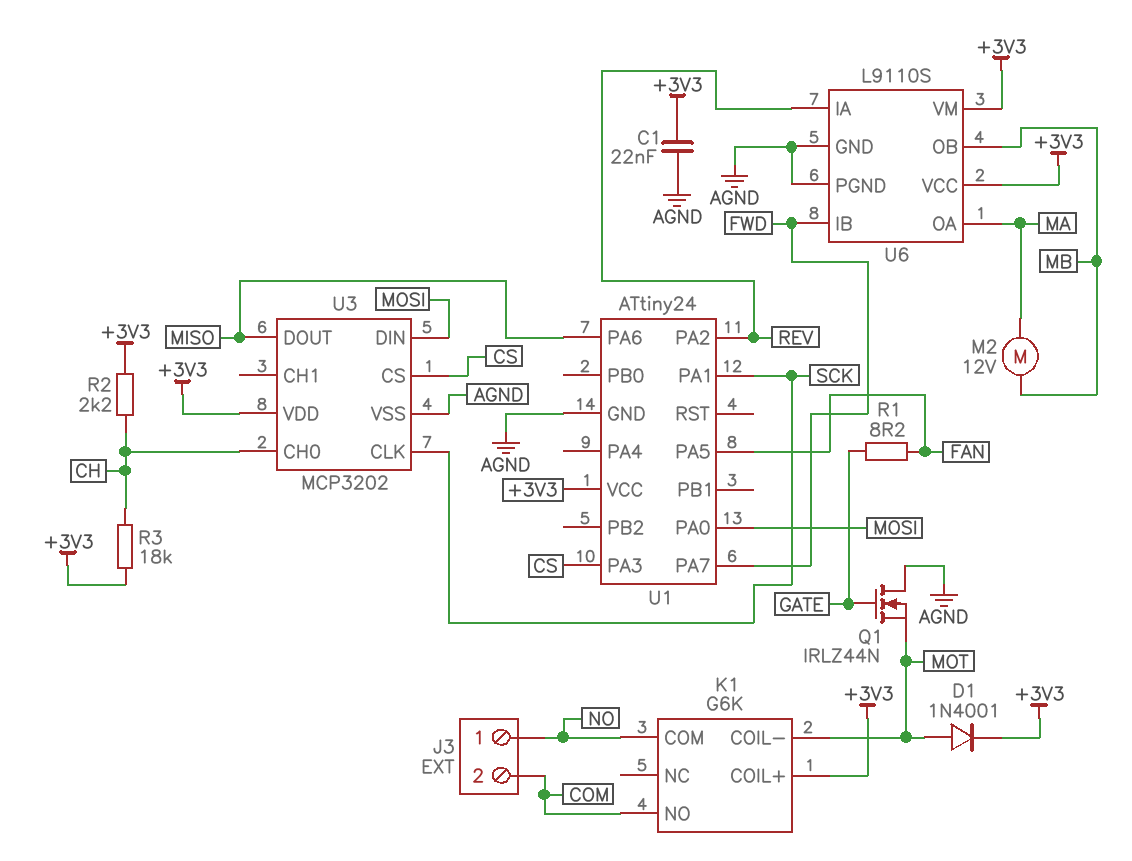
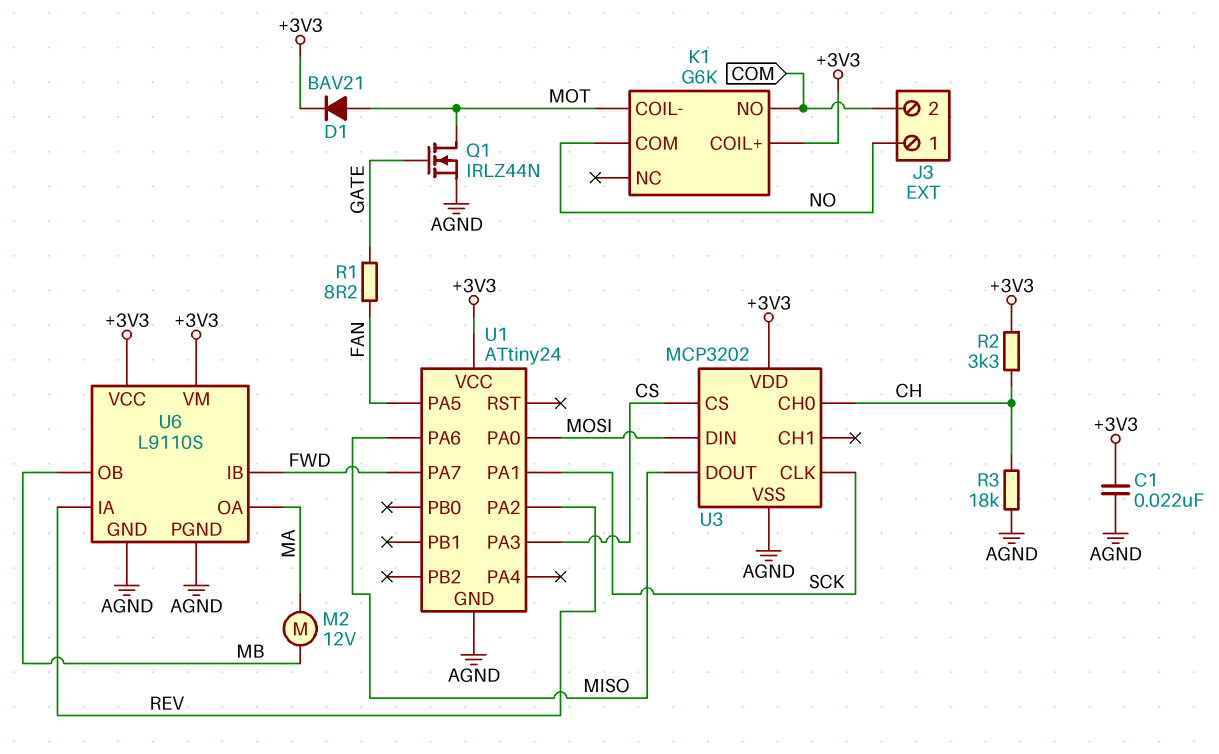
D1: diode 1N4001 (A MOT, K +3V3) -> diode BAV21 (A MOT, K +3V3)
Q1: NMOS IRLZ44N (G GATE, D AGND, S MOT) -> NMOS IRLZ44N (G GATE, D MOT, S AGND)
R2: 2.2k (+3V3, CH) -> 3.3k (+3V3, CH)
R3: 18k (+3V3, CH) -> 18k (AGND, CH)

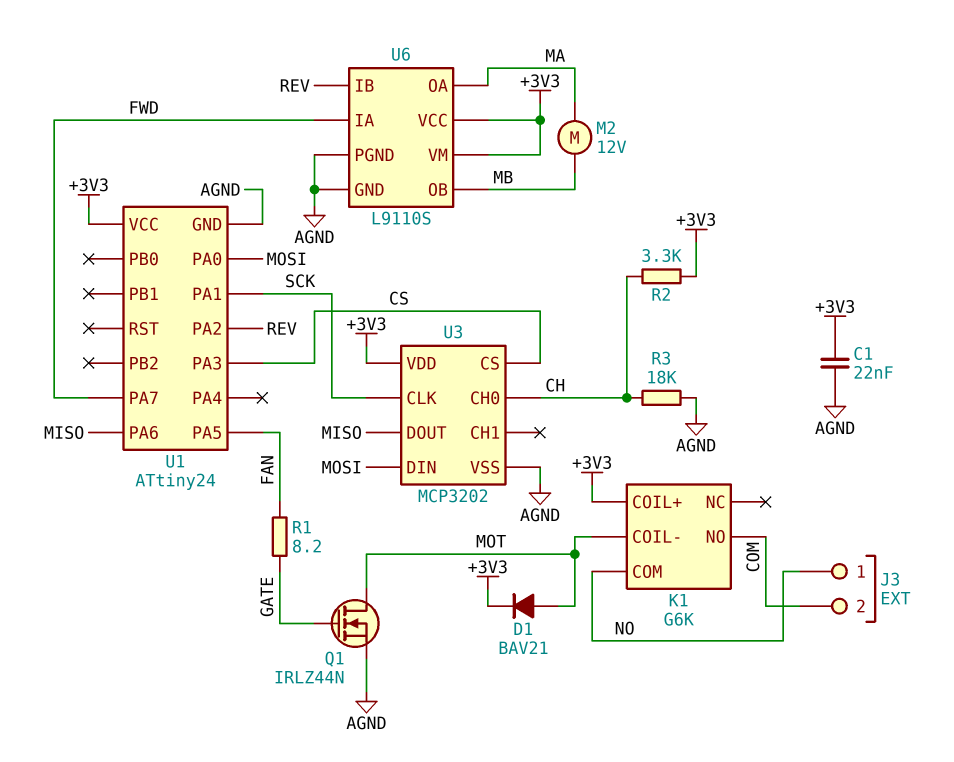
U6 pin IA: REV -> FWD
U6 pin IB: FWD -> REV

